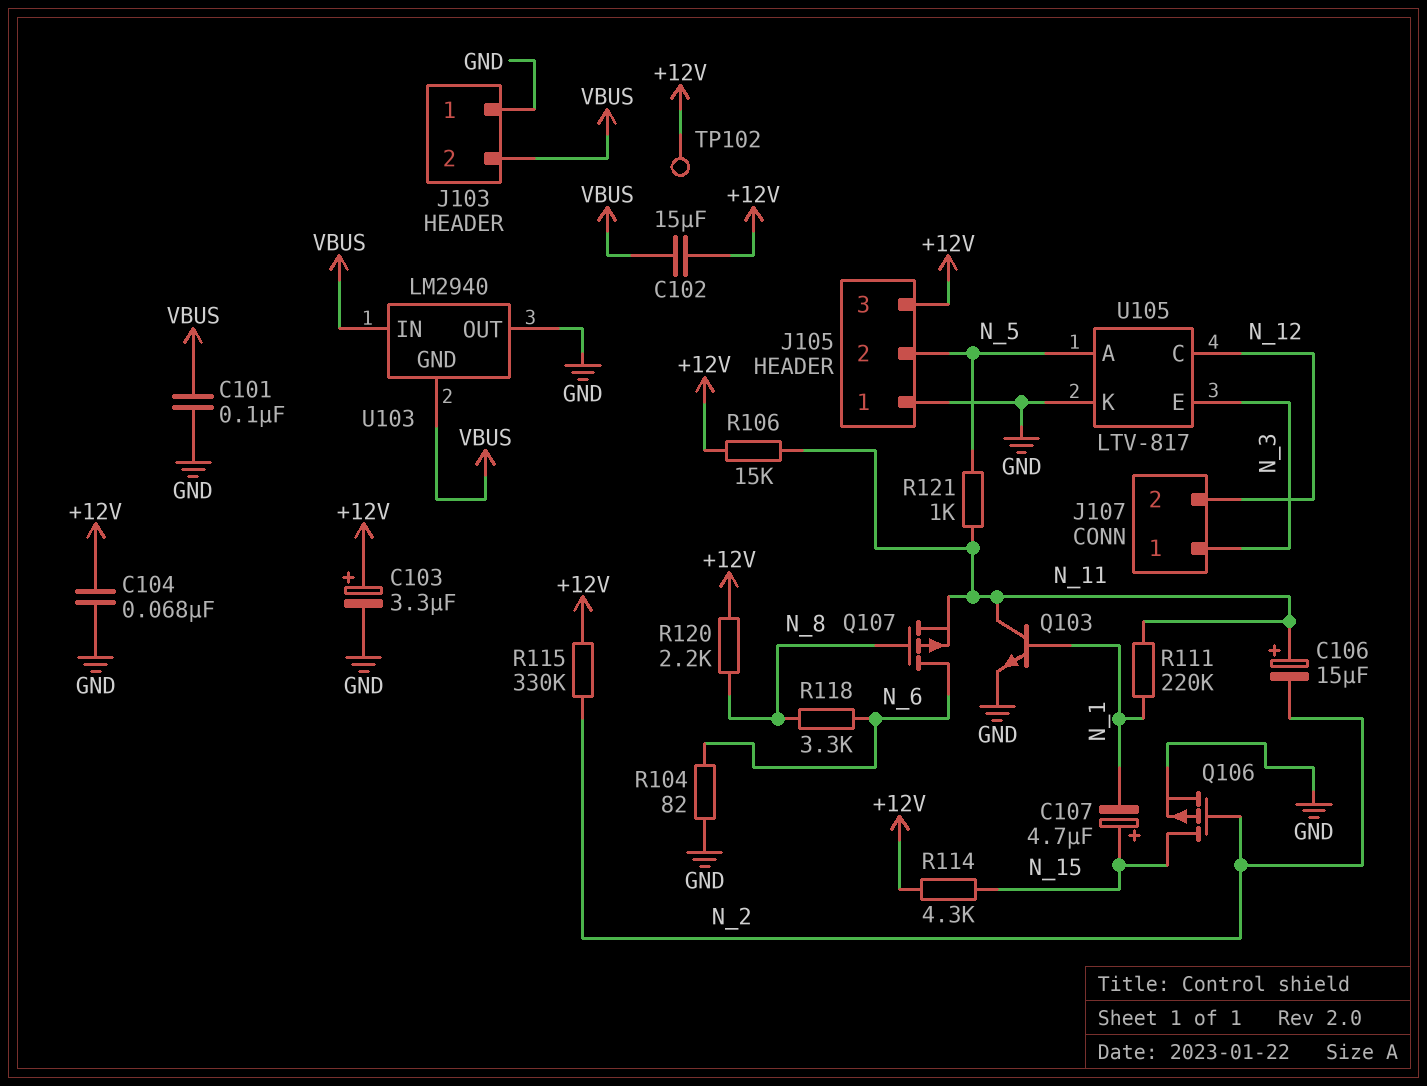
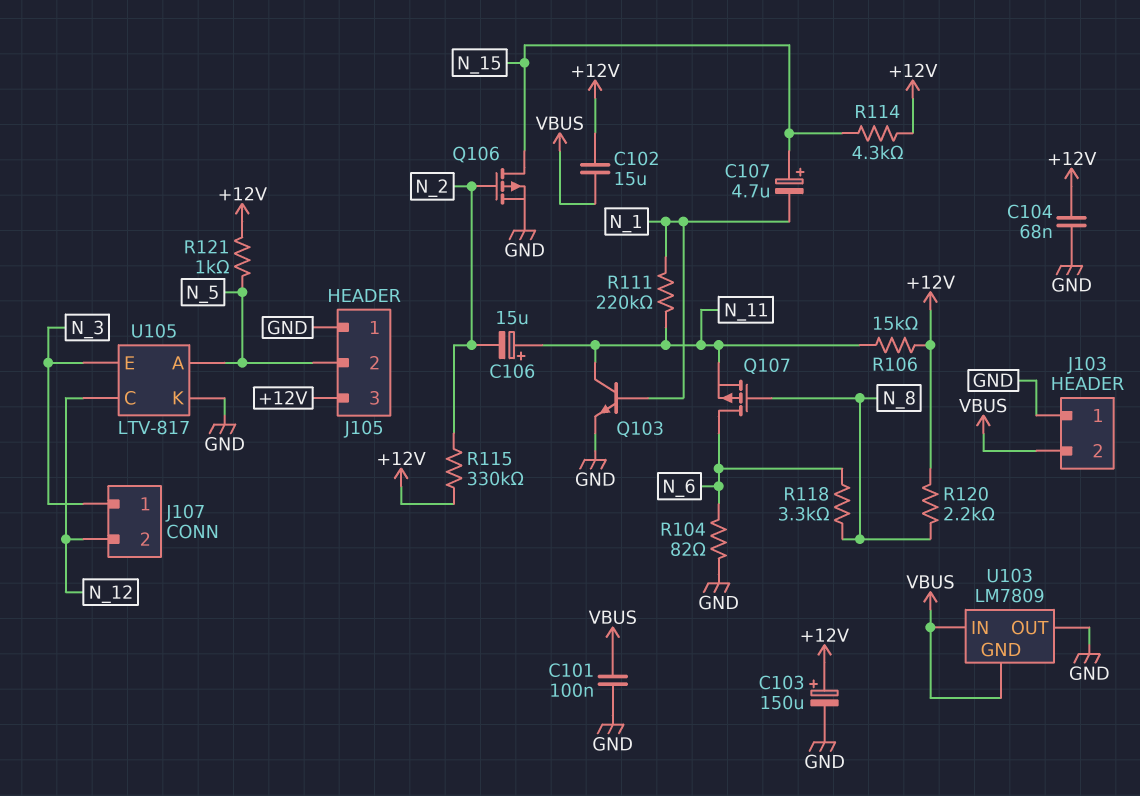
C103: 3.3uF (plus +12V, minus GND) -> 150uF (plus +12V, minus GND)
R121: 1k (N_5, N_11) -> 1k (+12V, N_5)
TP102: test point (+12V) -> none
U103: LM2940 -> LM7809

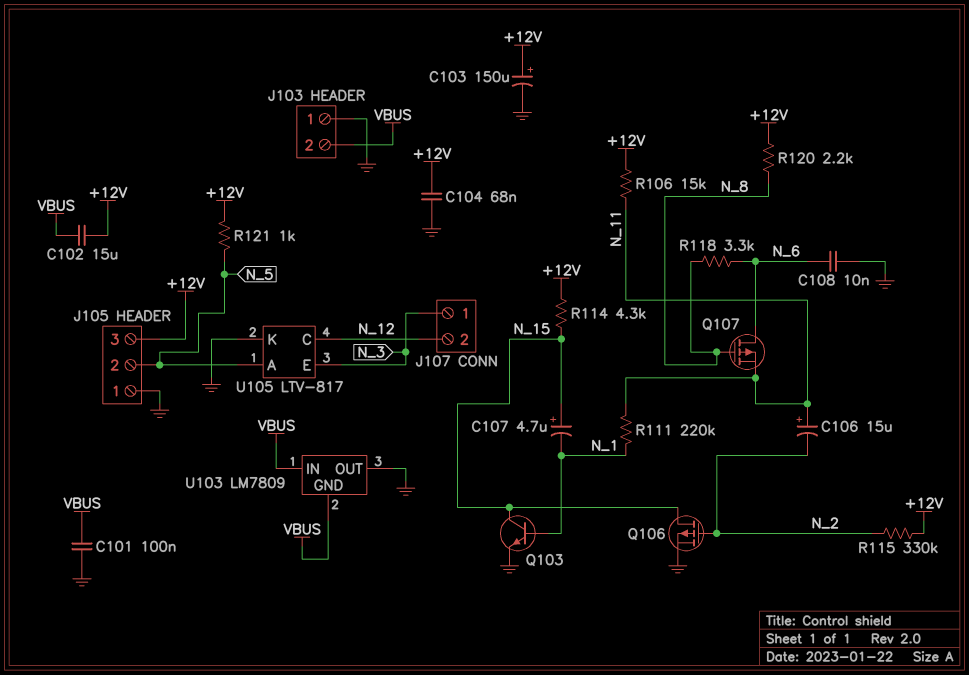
C108: none -> 10nF (GND, N_6)
Q103: NPN (B N_1, C N_11, E GND) -> NPN (B N_1, C N_15, E GND)
R104: 82 (GND, N_6) -> none

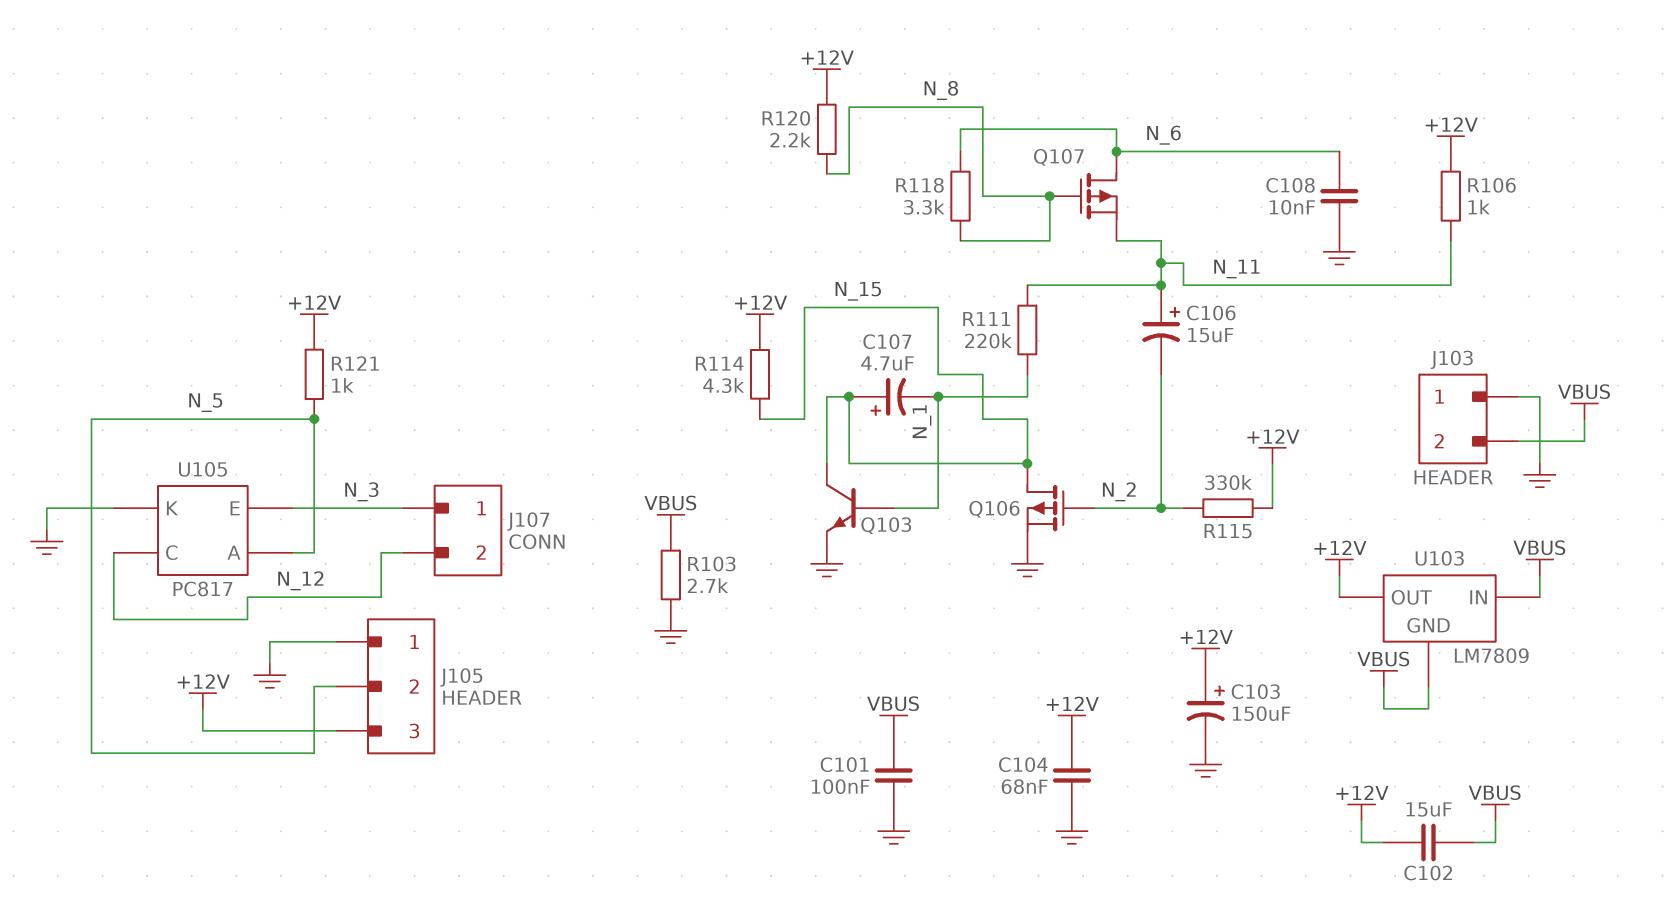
R103: none -> 2.7k (GND, VBUS)
R106: 15k (+12V, N_11) -> 1k (+12V, N_11)
U103 pin OUT: GND -> +12V
U105: LTV-817 -> PC817

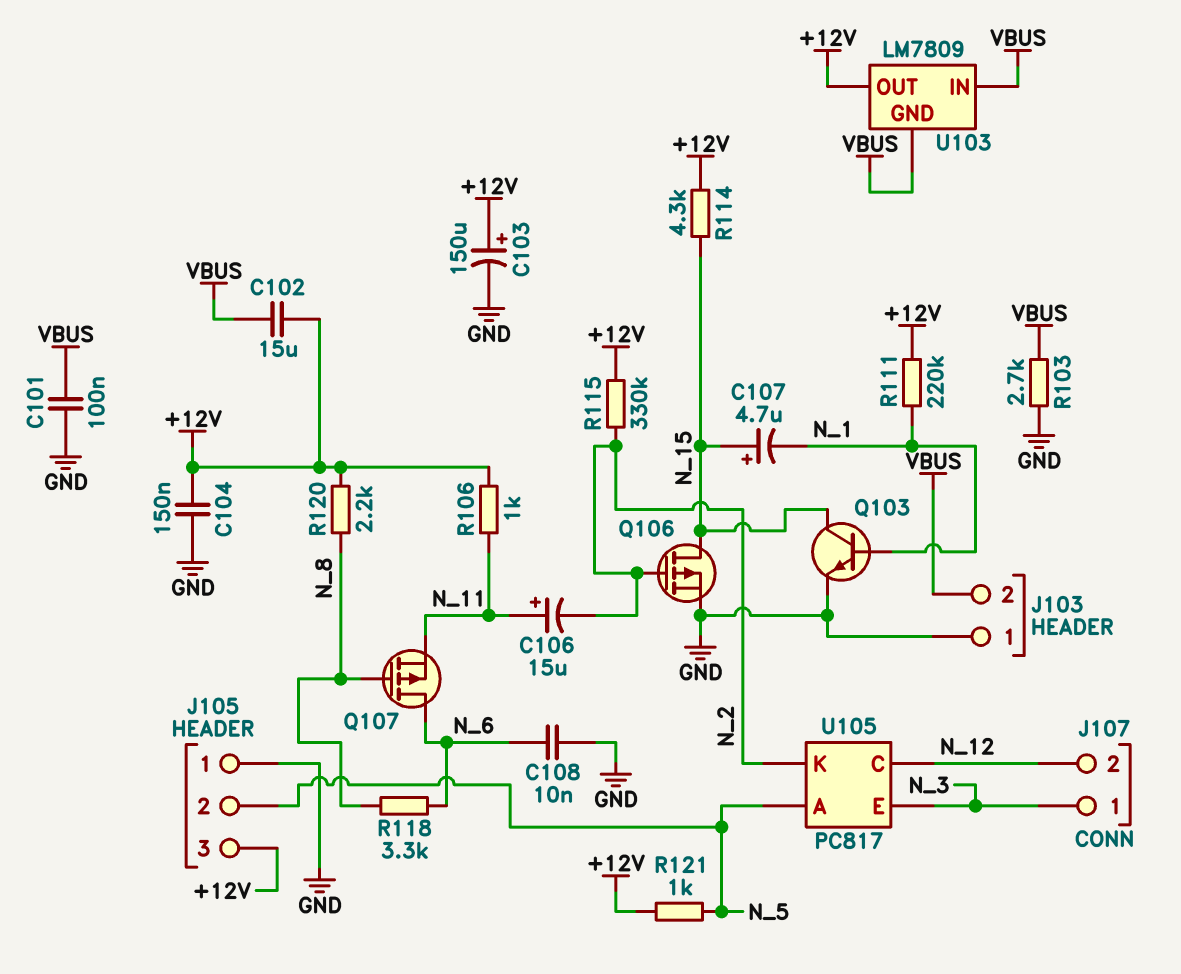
C104: 68nF (+12V, GND) -> 150nF (+12V, GND)
R111: 220k (N_1, N_11) -> 220k (+12V, N_1)
U105 pin K: GND -> N_2

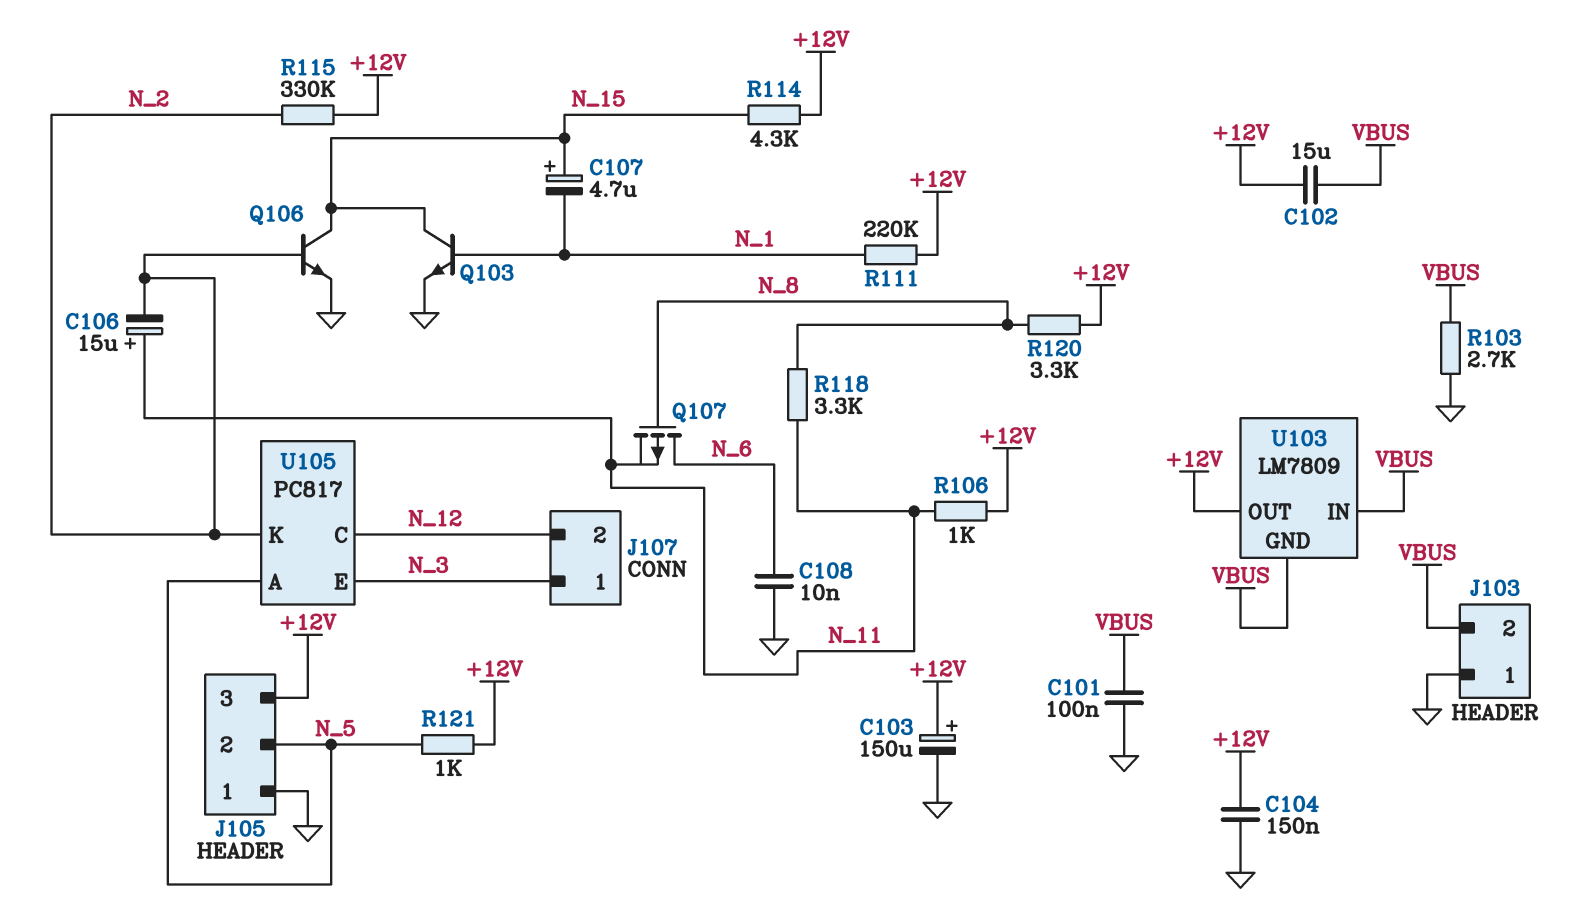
Q106: PMOS (G N_2, D N_15, S GND) -> NPN (B N_2, C N_15, E GND)
R118: 3.3k (N_6, N_8) -> 3.3k (N_8, N_11)
R120: 2.2k (+12V, N_8) -> 3.3k (+12V, N_8)

